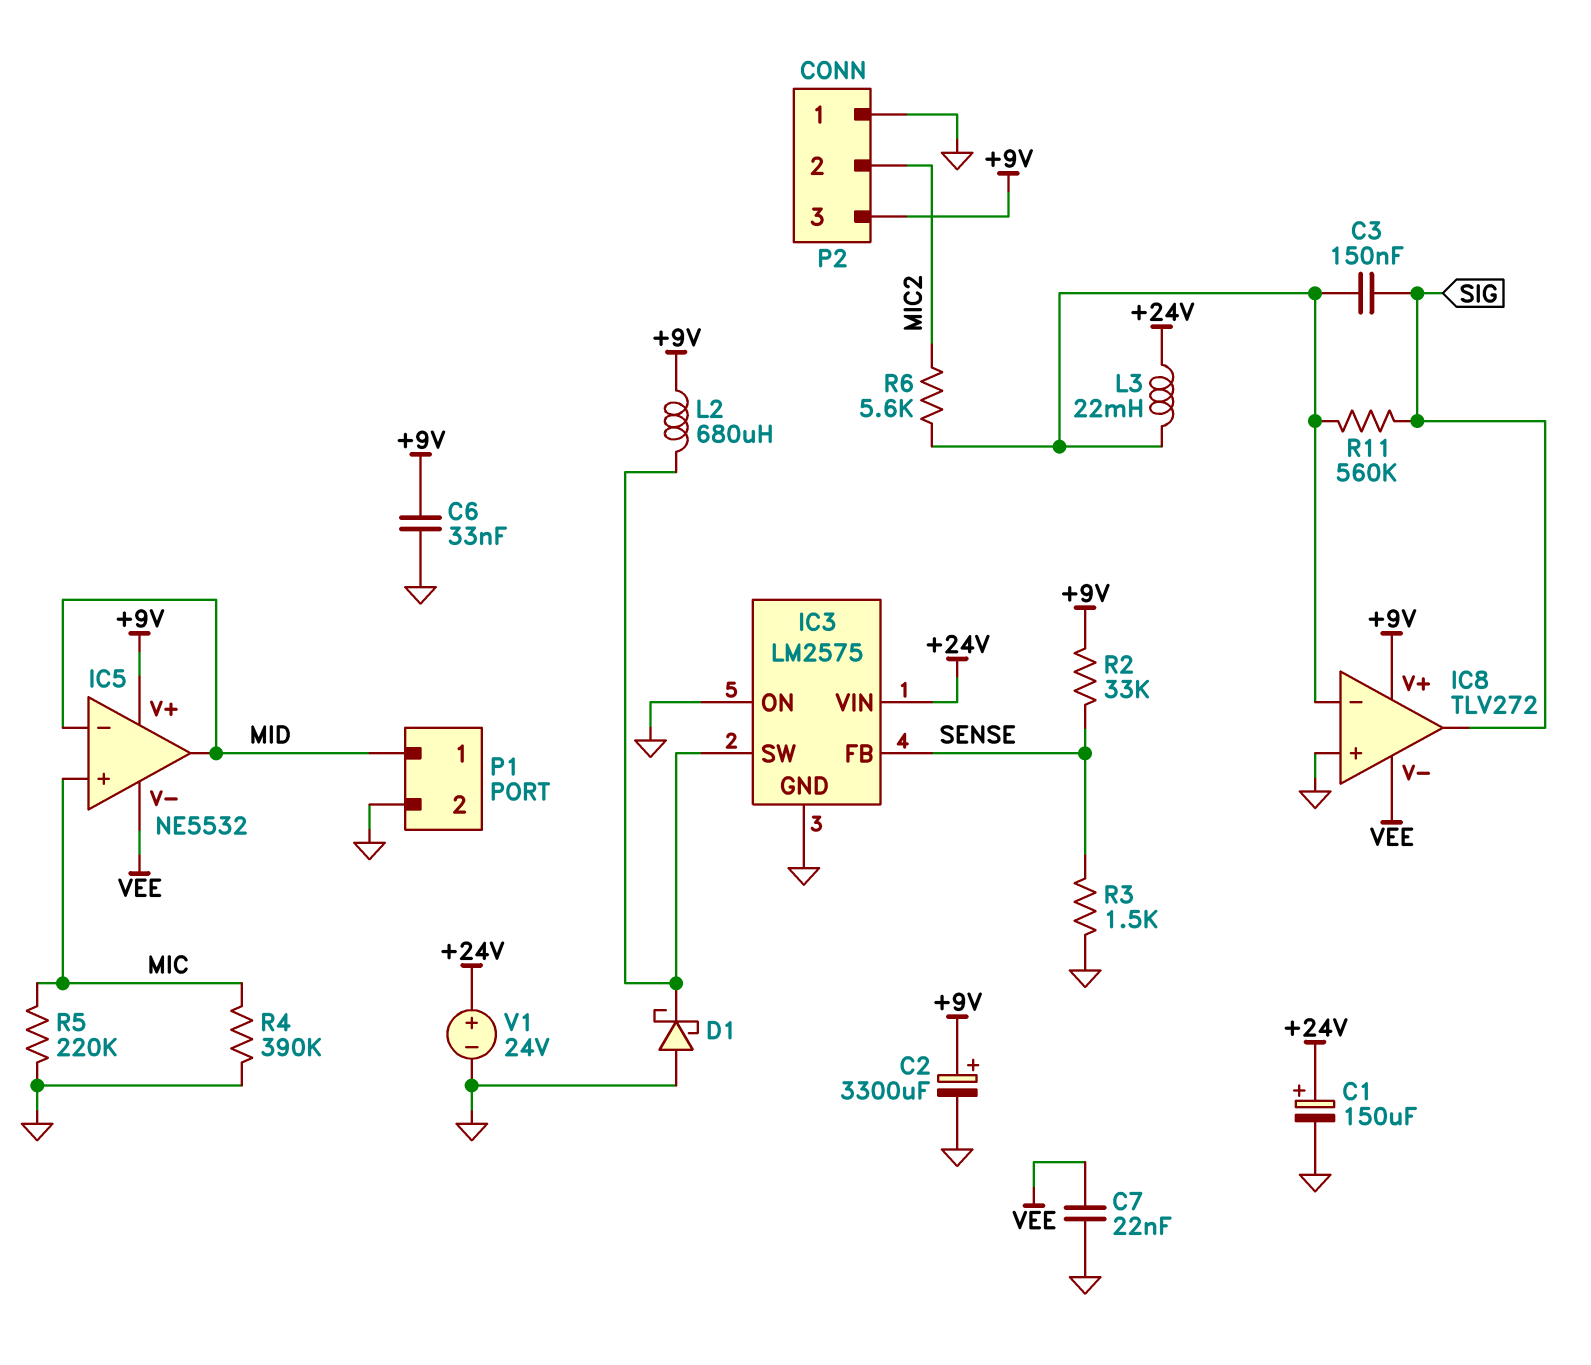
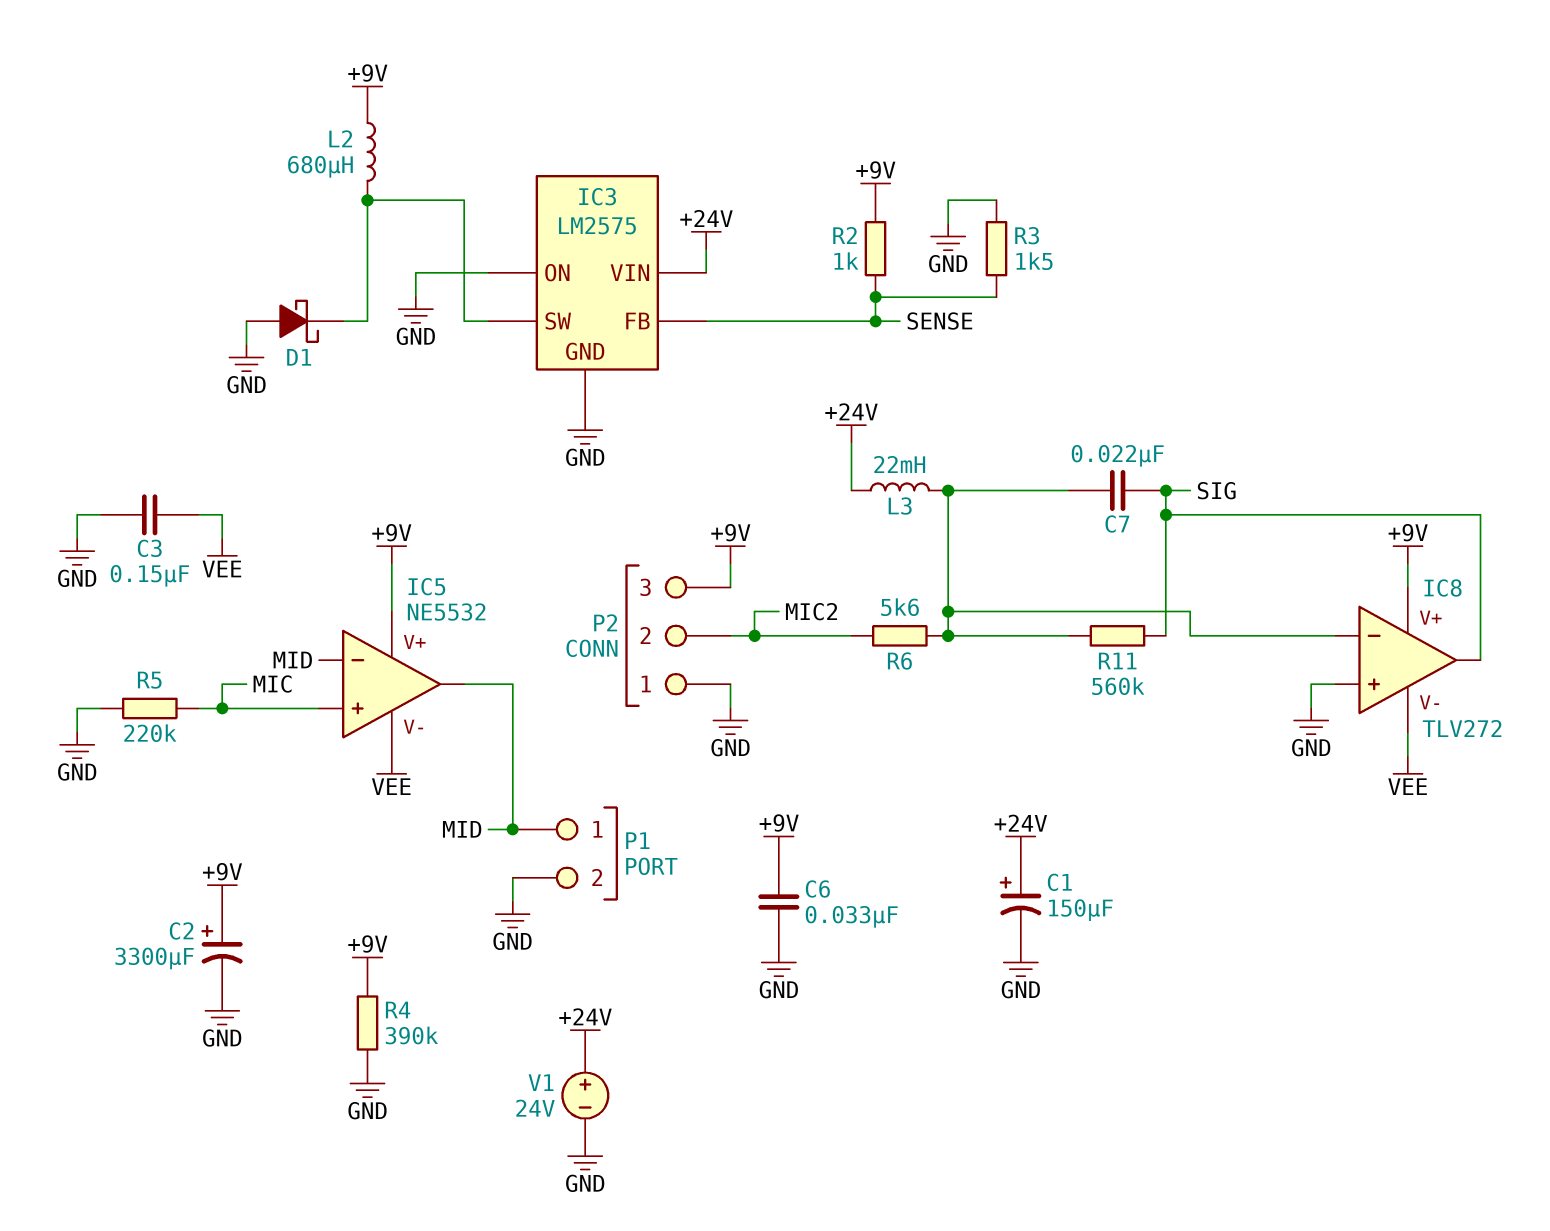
C3: 150nF (IC8/in-, SIG) -> 150nF (GND, VEE)
C7: 22nF (GND, VEE) -> 22nF (IC8/in-, SIG)
R2: 33k (+9V, SENSE) -> 1k (+9V, SENSE)
R4: 390k (GND, MIC) -> 390k (+9V, GND)

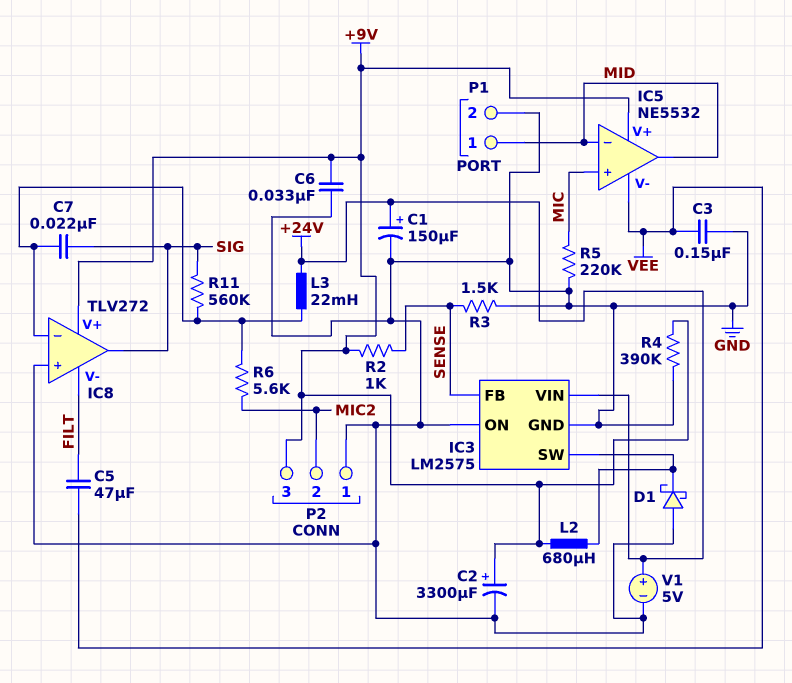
C5: none -> 47uF (FILT, VEE)
IC8 pin V-: VEE -> FILT
V1: 24V (plus +24V, minus GND) -> 5V (plus +24V, minus GND)

